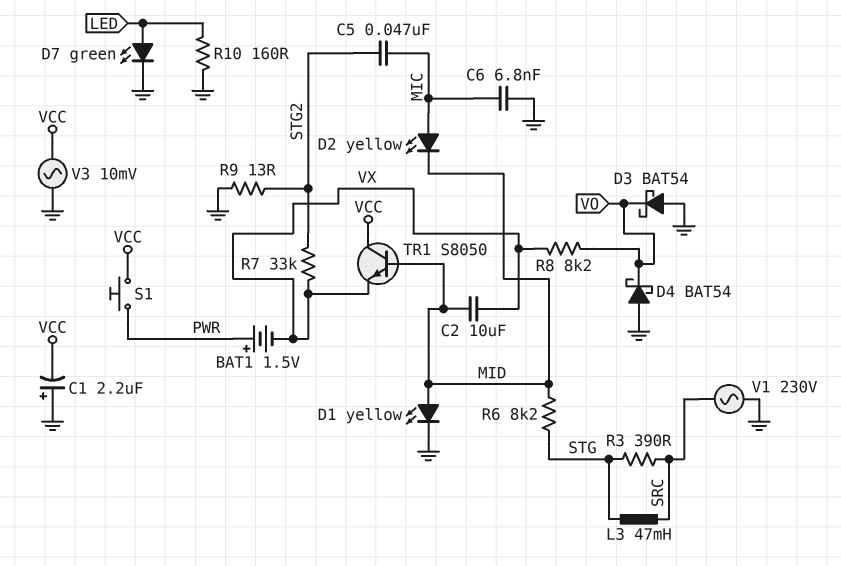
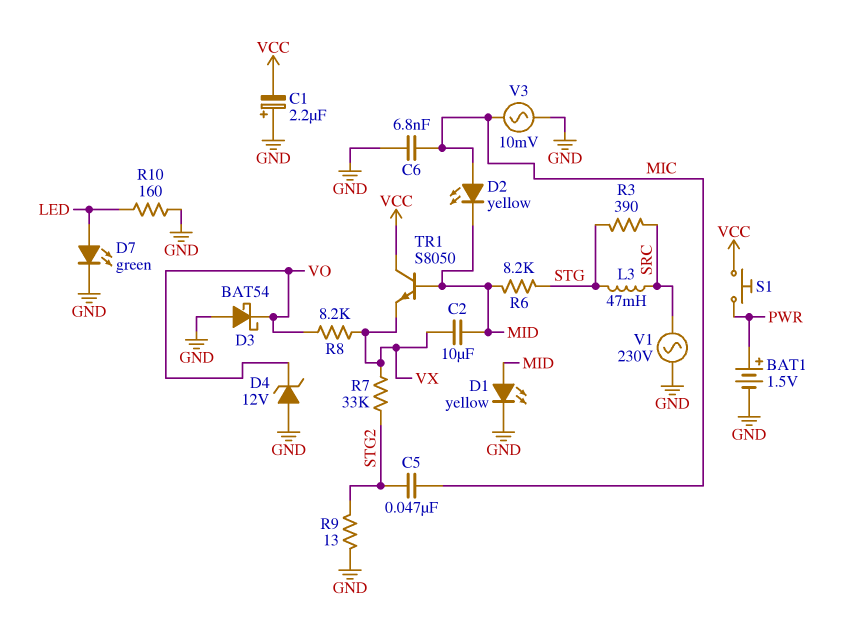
BAT1: 1.5V (plus PWR, minus VX) -> 1.5V (plus PWR, minus GND)
D4: schottky BAT54 (A GND, K VO) -> zener 12V (A GND, K VO)
V3: AC 10mV (GND, VCC) -> AC 10mV (GND, MIC)

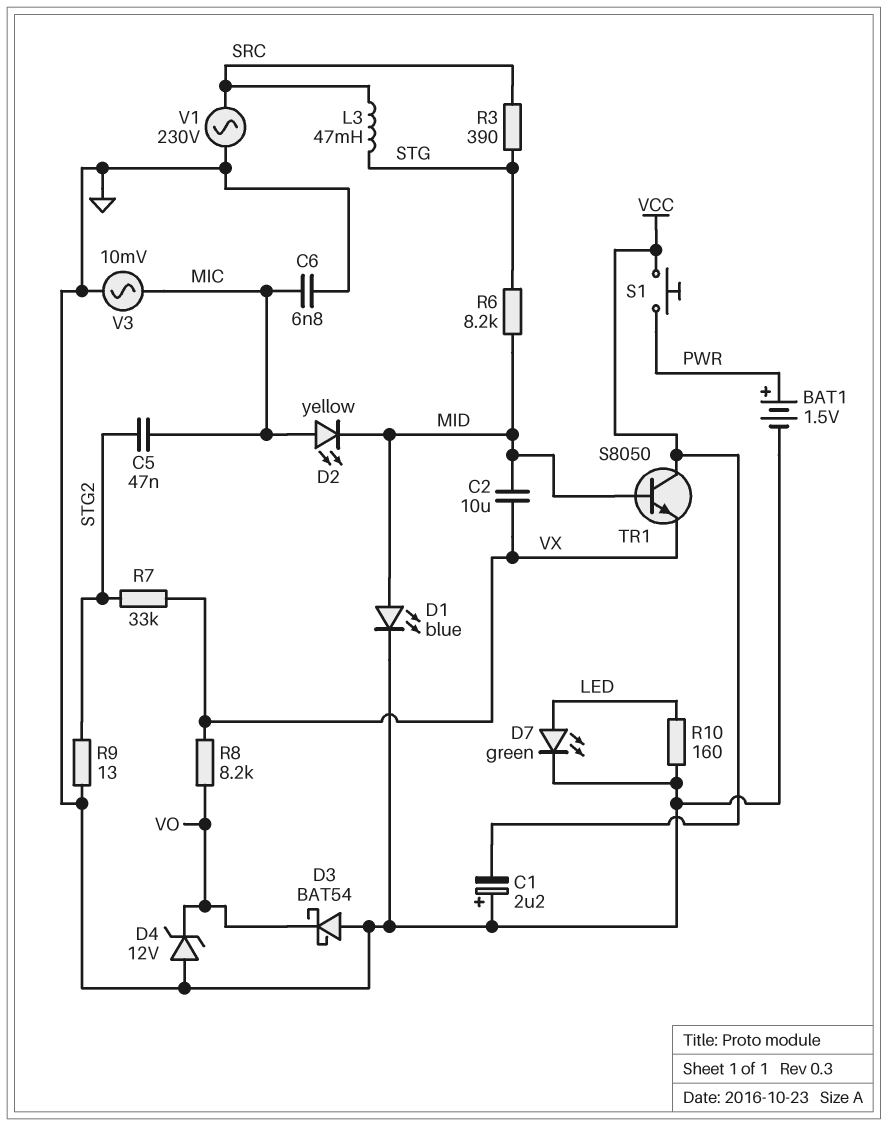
D1: LED yellow (A MID, K GND) -> LED blue (A MID, K GND)

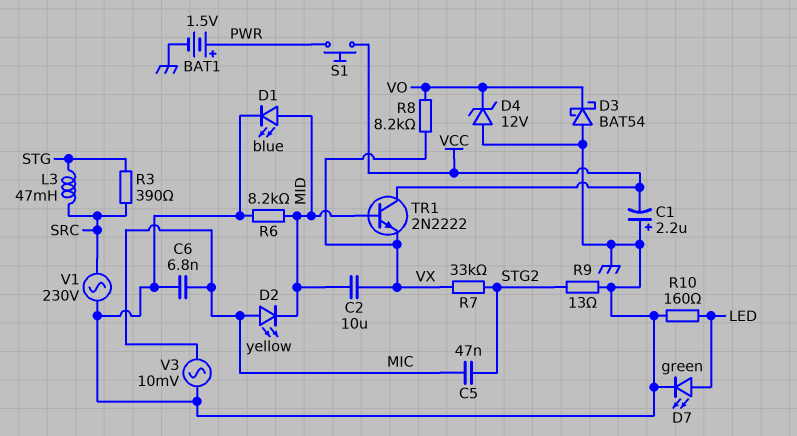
R6: 8.2k (MID, STG) -> 8.2k (GND, MID)
TR1: NPN S8050 (B MID, C VCC, E VX) -> NPN 2N2222 (B MID, C VCC, E VX)

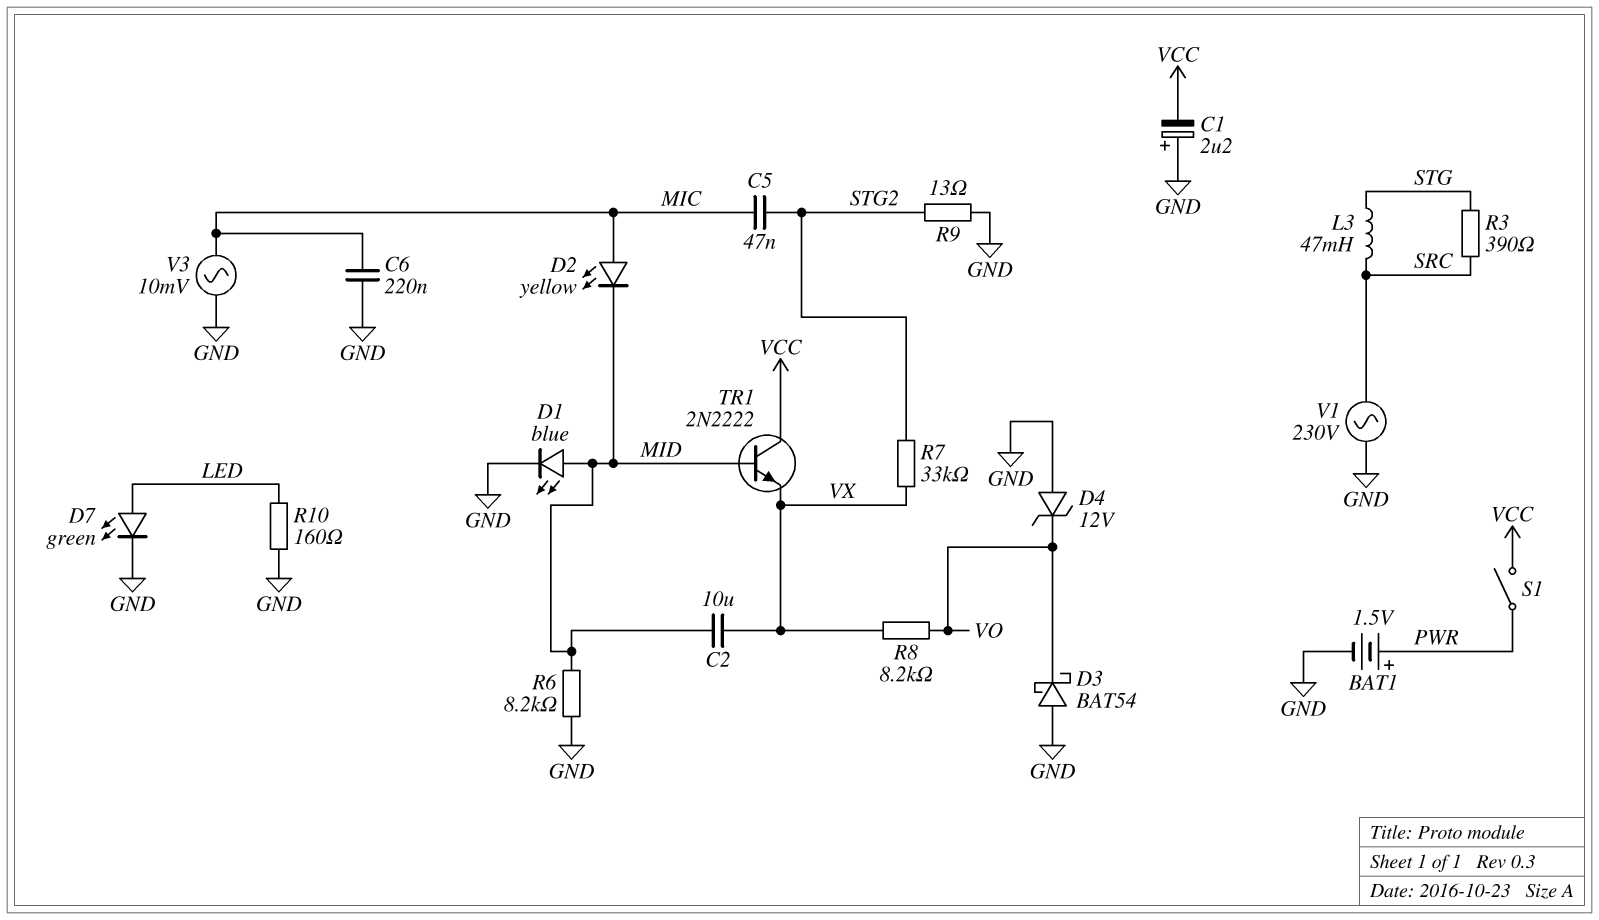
C6: 6.8nF (GND, MIC) -> 220nF (GND, MIC)
S1: button (PWR, VCC) -> switch (PWR, VCC)

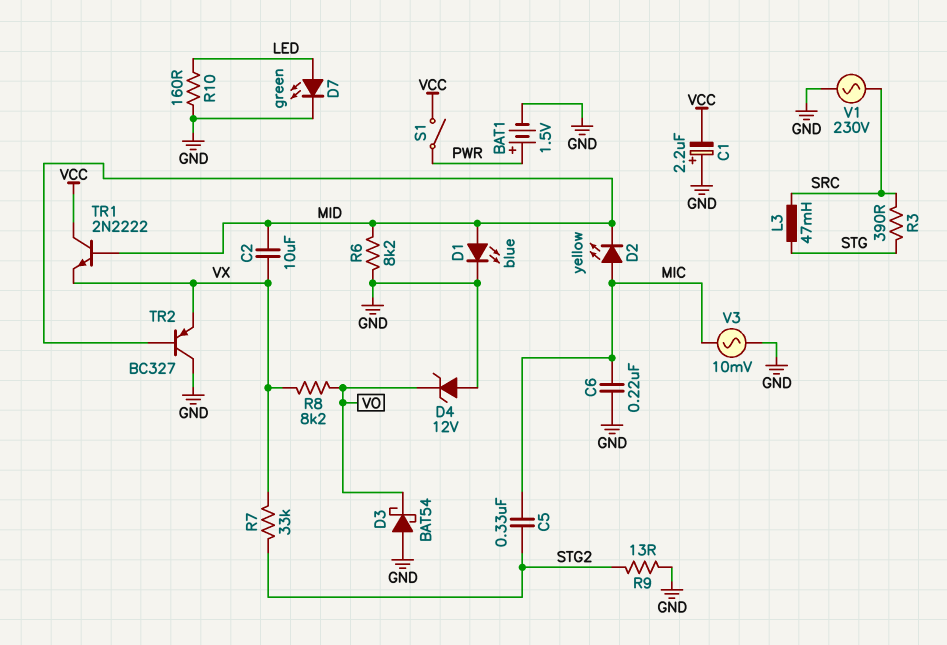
C5: 47nF (MIC, STG2) -> 330nF (MIC, STG2)
TR2: none -> PNP BC327 (B MID, C GND, E VX)

